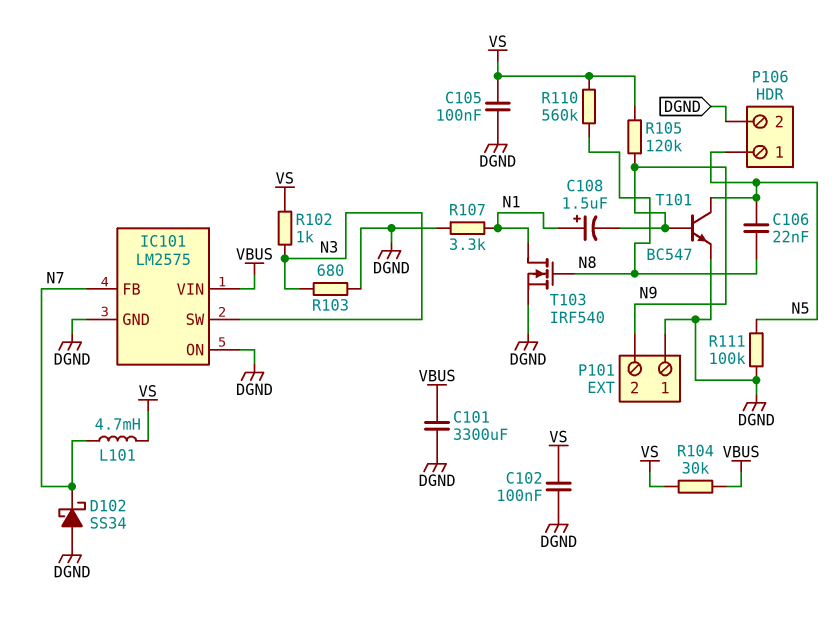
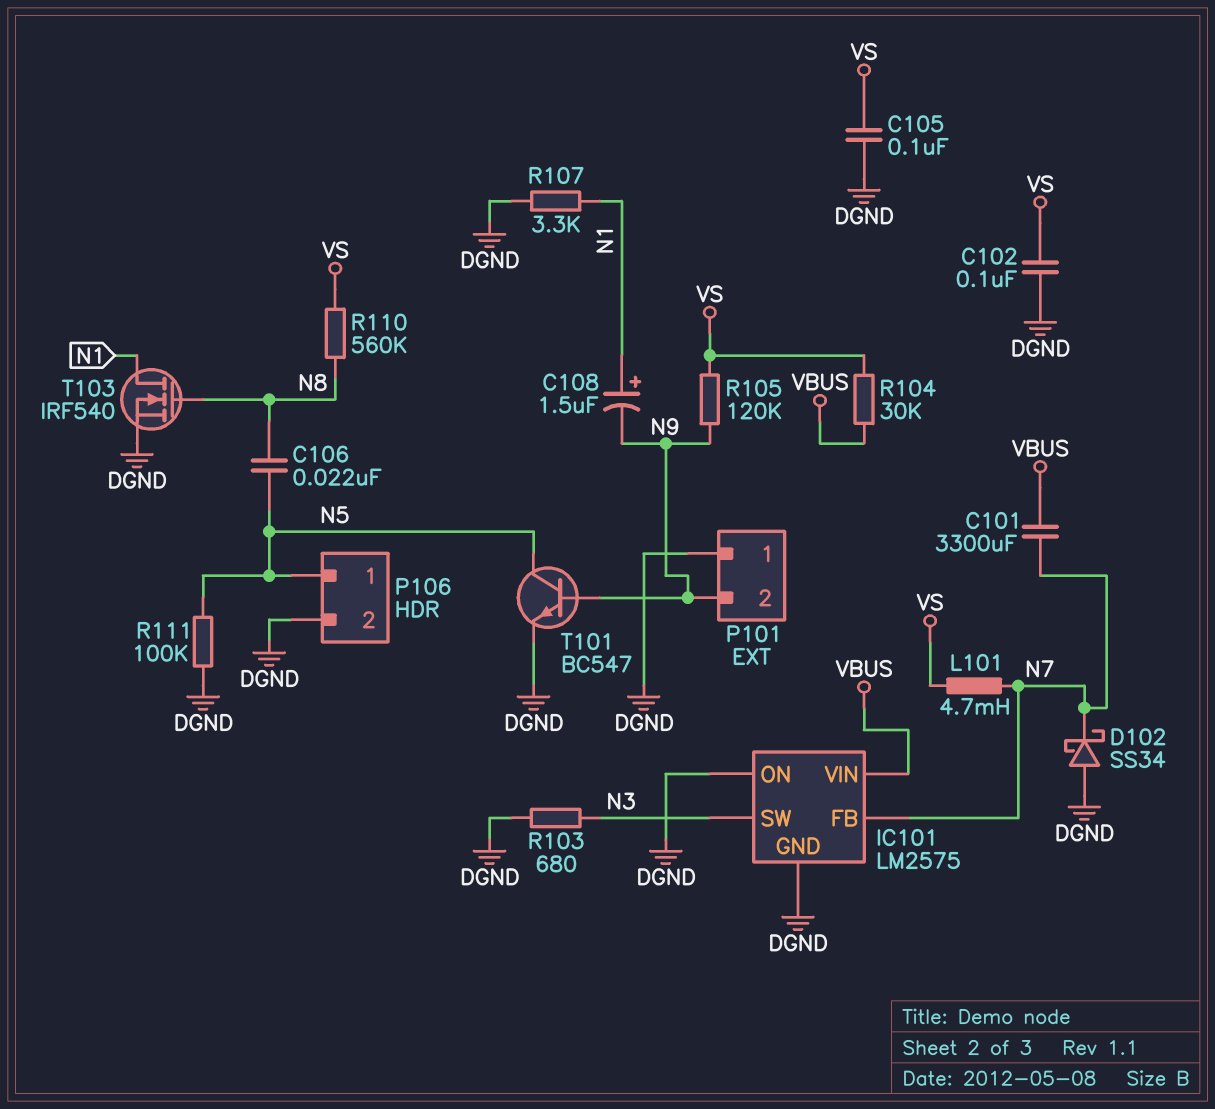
C101: 3300uF (DGND, VBUS) -> 3300uF (N7, VBUS)
R102: 1k (N3, VS) -> none

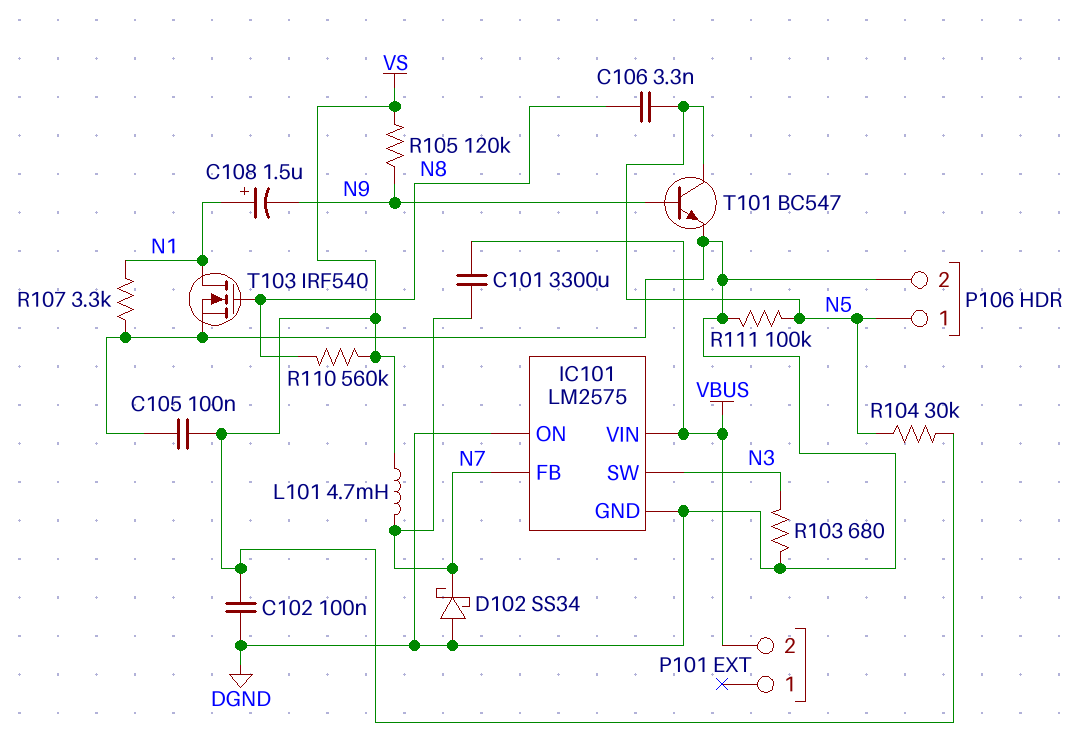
C106: 22nF (N5, N8) -> 3.3nF (N5, N8)
P101 pin 1: DGND -> none
P101 pin 2: N9 -> VBUS
R104: 30k (VBUS, VS) -> 30k (N5, VS)

